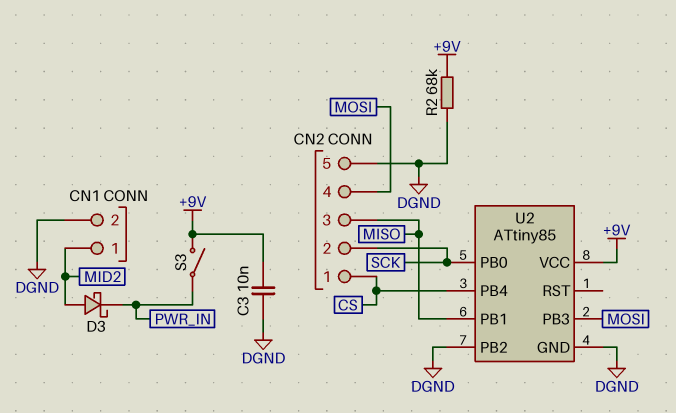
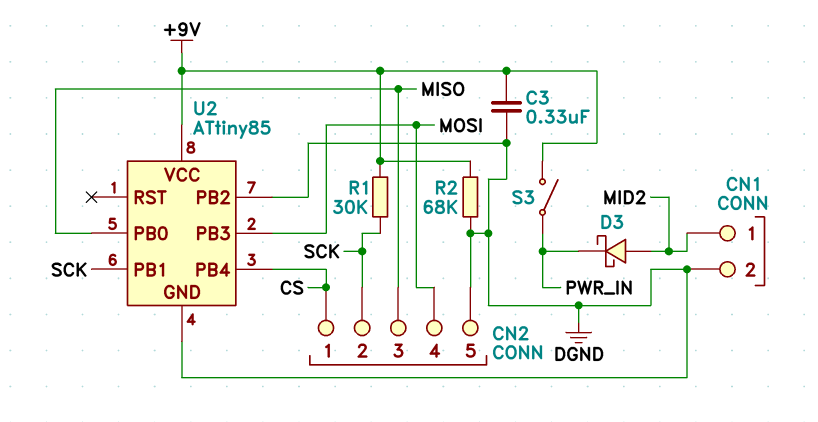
C3: 10nF (+9V, DGND) -> 330nF (+9V, DGND)
R1: none -> 30k (+9V, SCK)
U2 pin PB0: SCK -> MISO
U2 pin PB1: MISO -> SCK

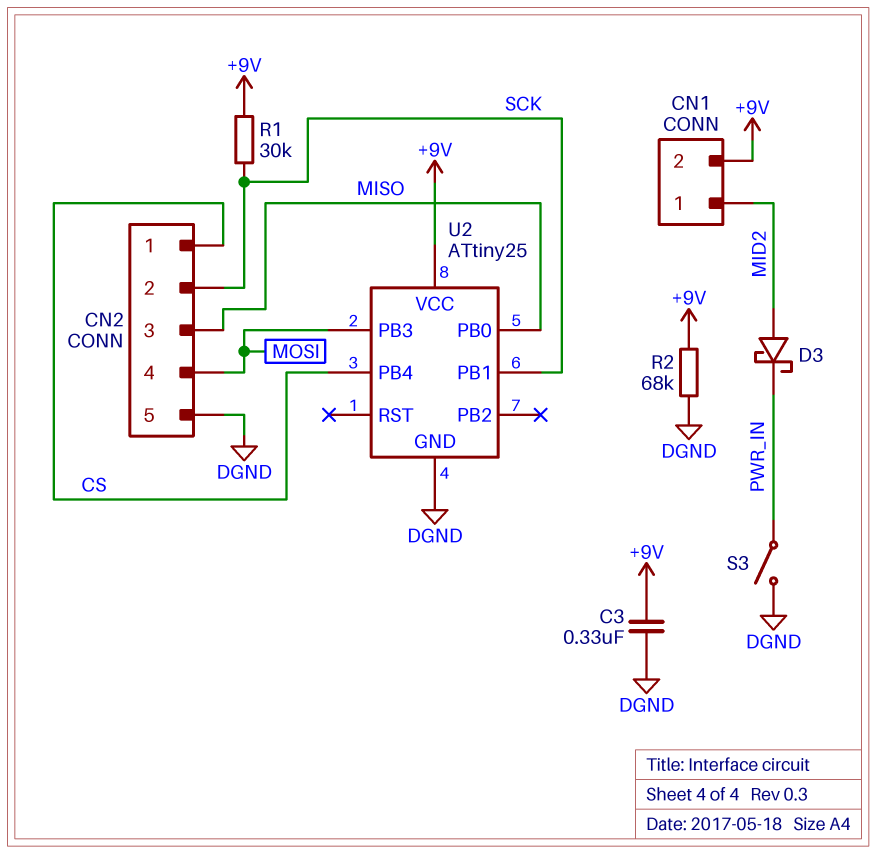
CN1 pin 2: DGND -> +9V
S3: switch (+9V, PWR_IN) -> switch (DGND, PWR_IN)
U2: ATtiny85 -> ATtiny25
U2 pin PB2: DGND -> none

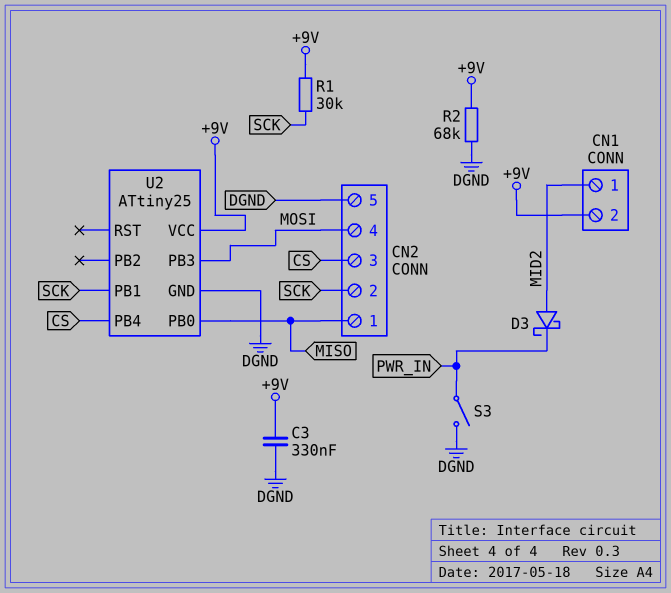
CN2 pin 1: CS -> MISO
CN2 pin 3: MISO -> CS

